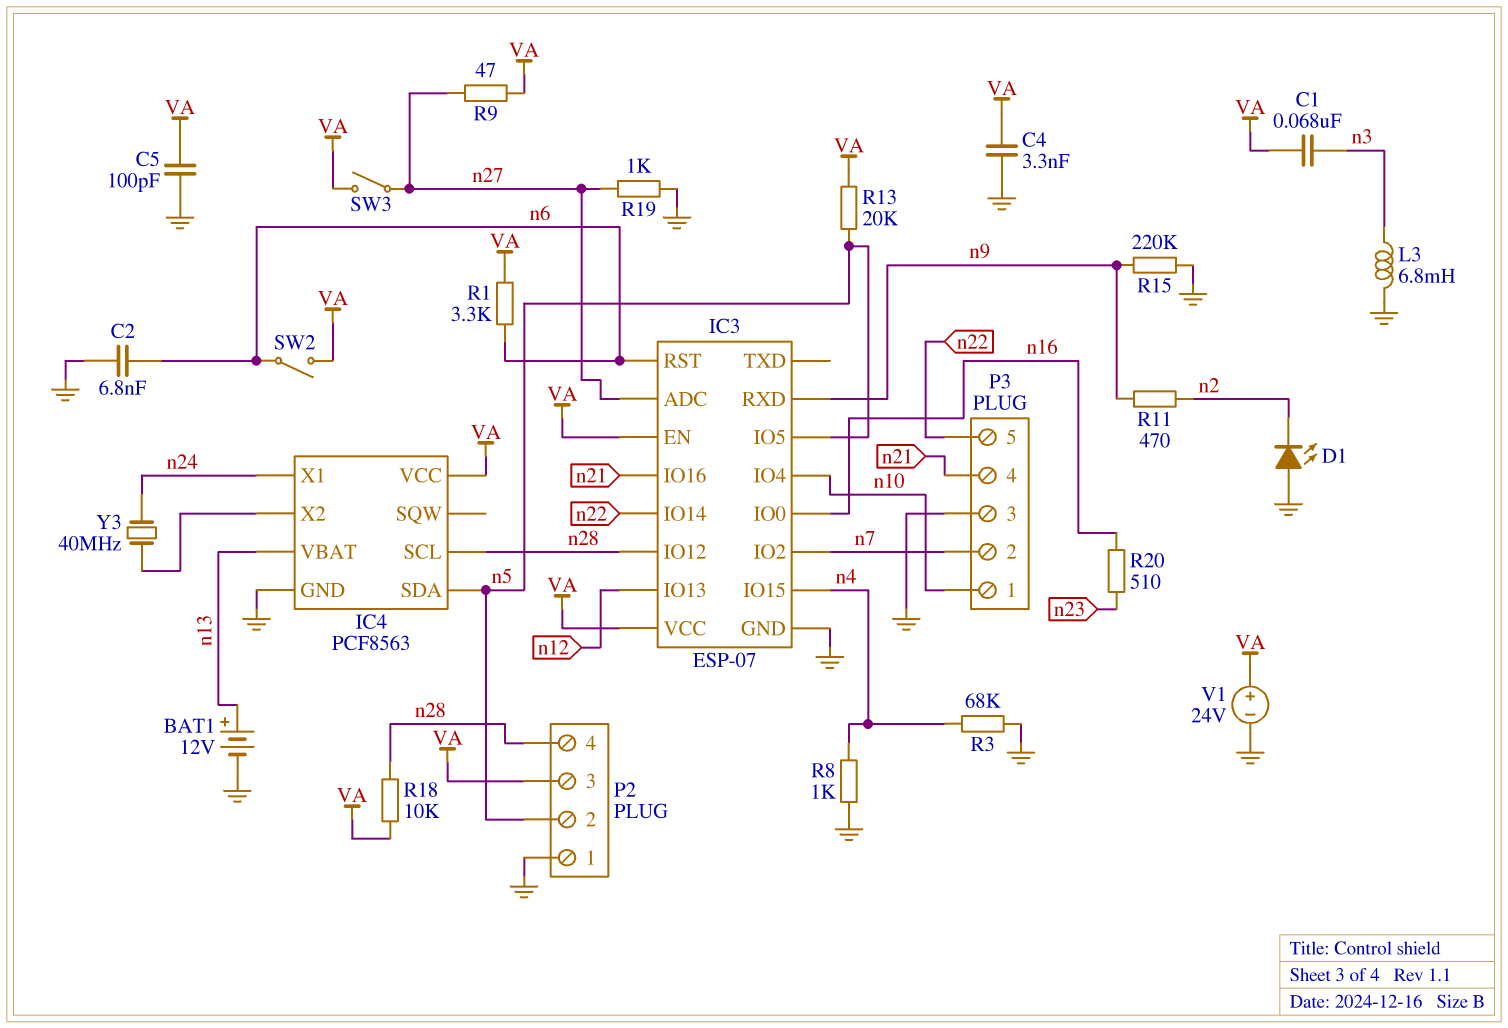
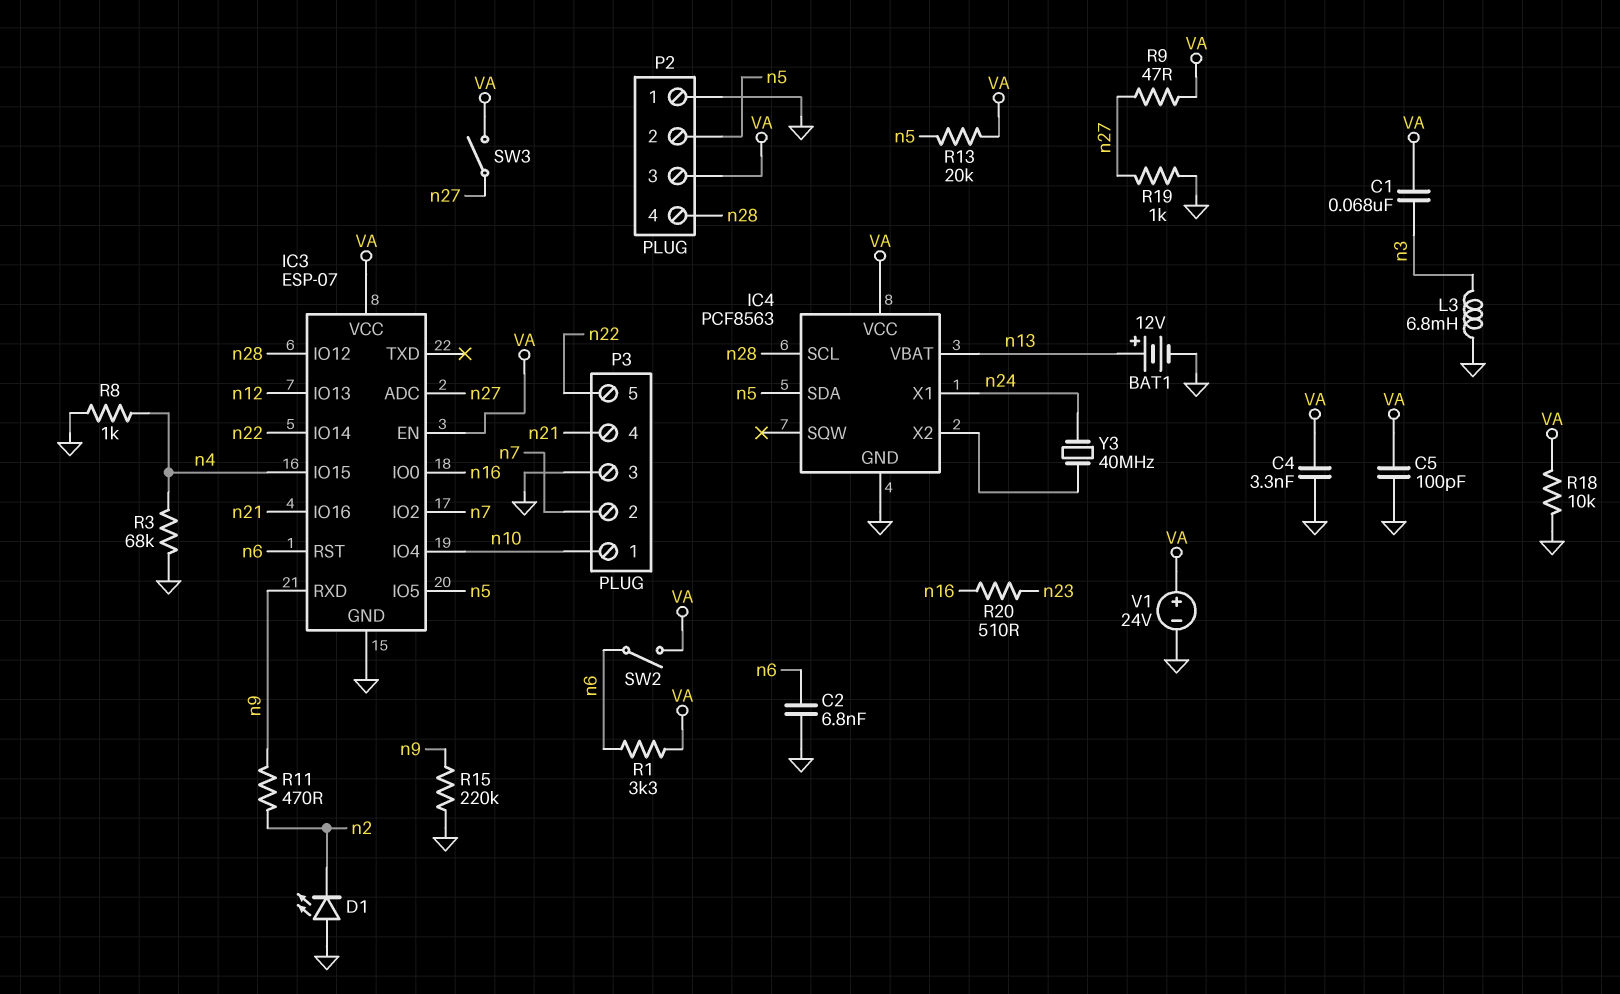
R18: 10k (VA, n28) -> 10k (GND, VA)

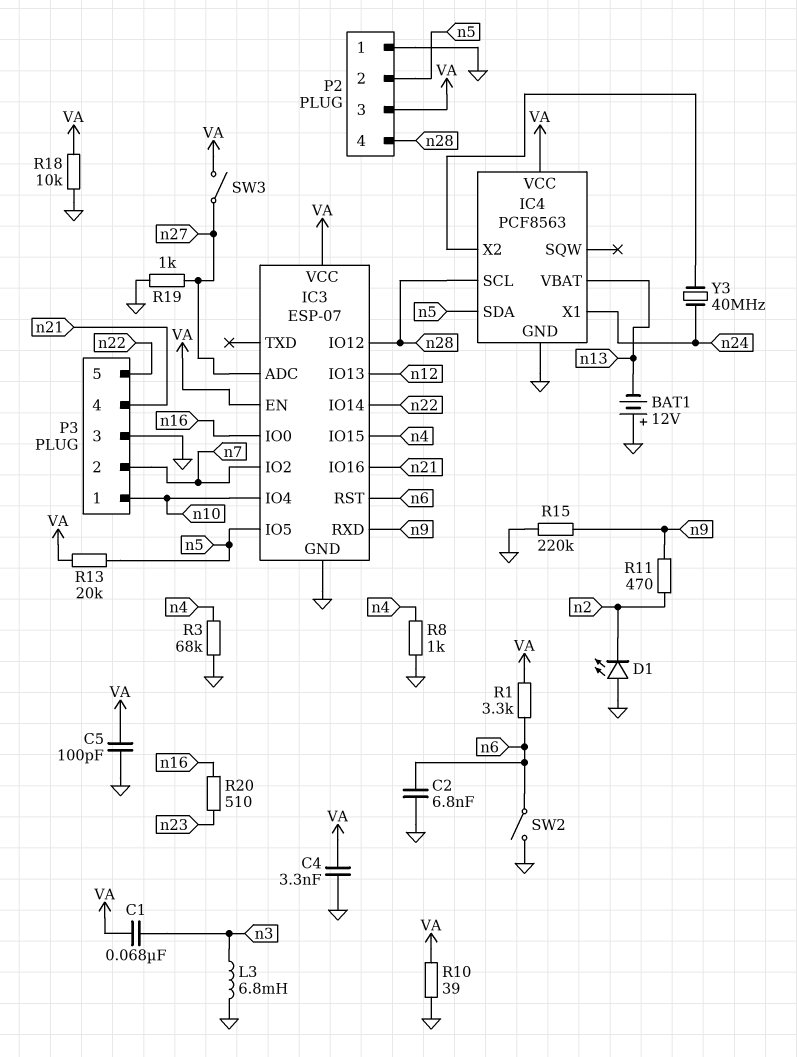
BAT1: 12V (plus n13, minus GND) -> 12V (plus GND, minus n13)
R9: 47 (VA, n27) -> none
R10: none -> 39 (GND, VA)
SW2: switch (VA, n6) -> switch (GND, n6)
V1: 24V (plus VA, minus GND) -> none

